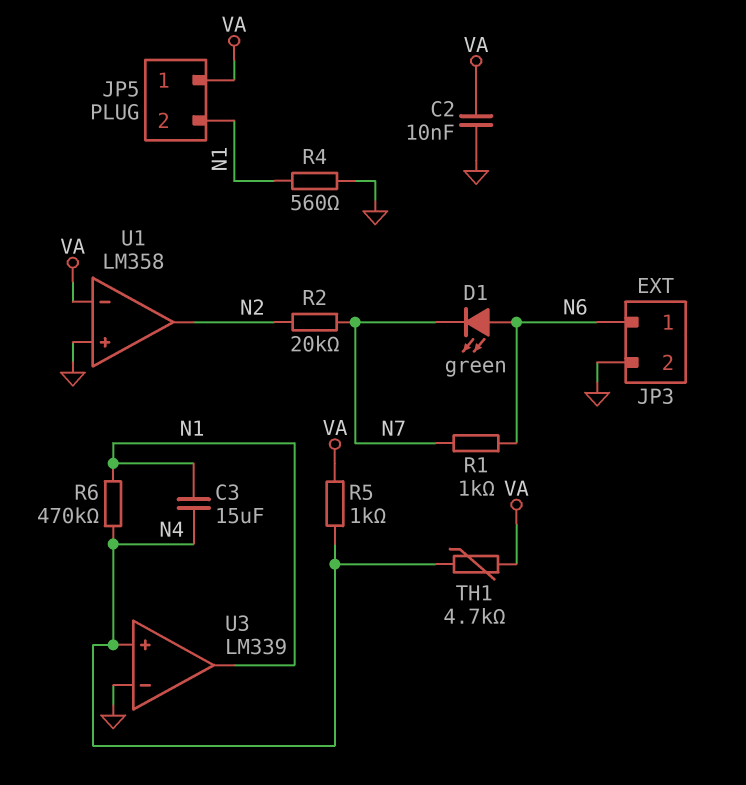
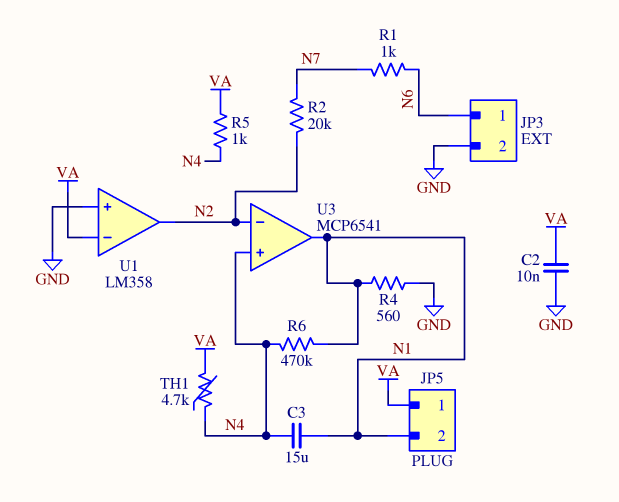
D1: LED green (A N6, K N7) -> none
U3: LM339 -> MCP6541
U3 pin in-: GND -> N2

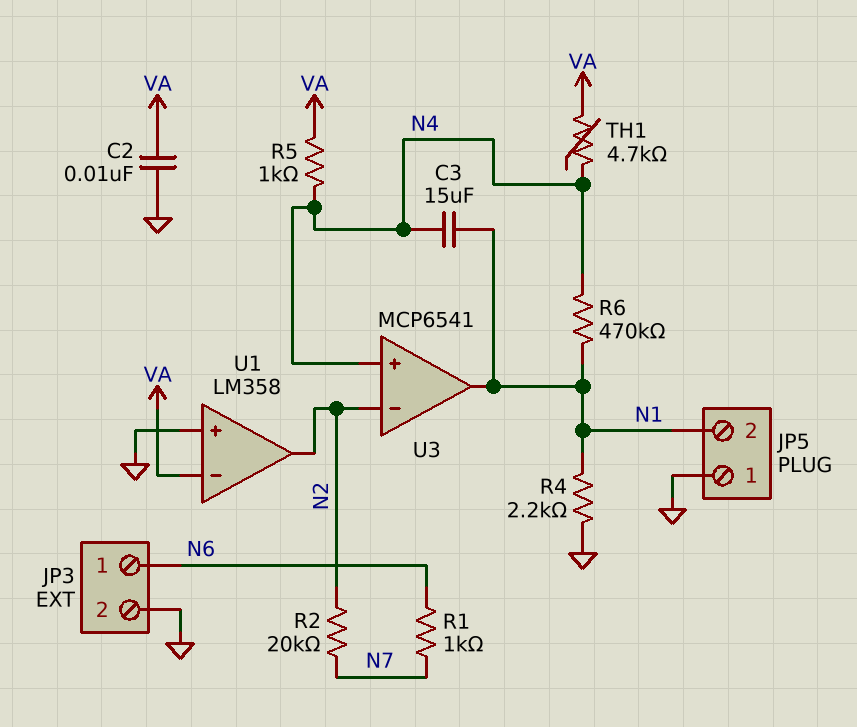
JP5 pin 1: VA -> GND
R4: 560 (GND, N1) -> 2.2k (GND, N1)

